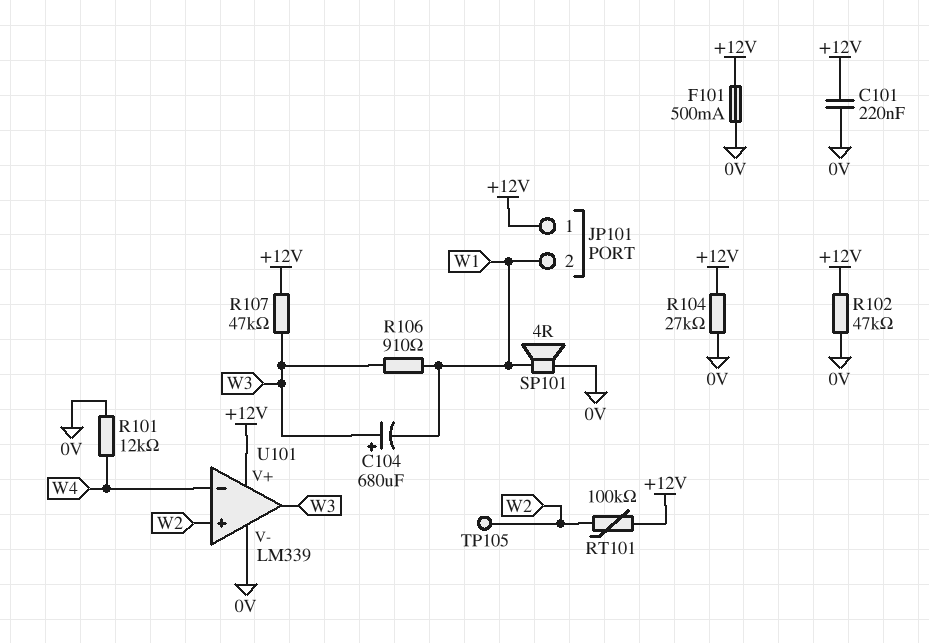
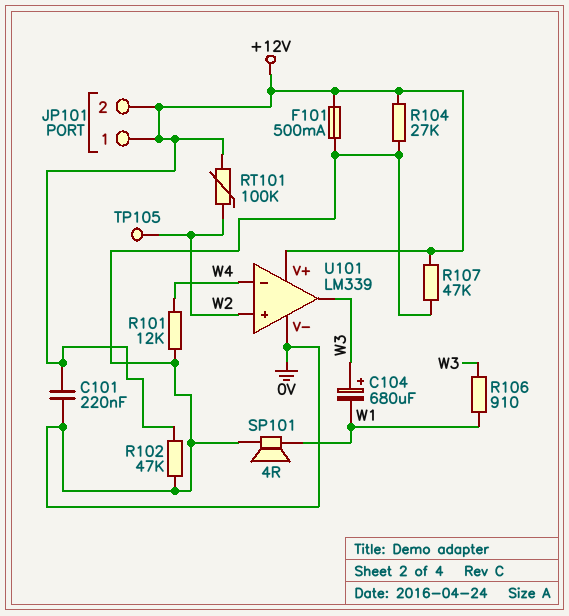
JP101 pin 2: W1 -> +12V
R107: 47k (+12V, W3) -> 47k (+12V, 0V)

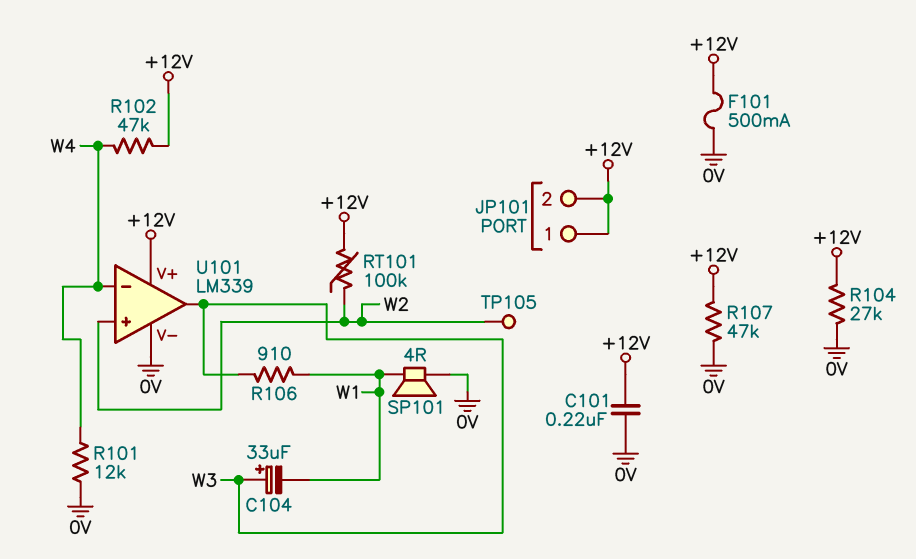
C104: 680uF (plus W3, minus W1) -> 33uF (plus W3, minus W1)
R102: 47k (+12V, 0V) -> 47k (+12V, W4)

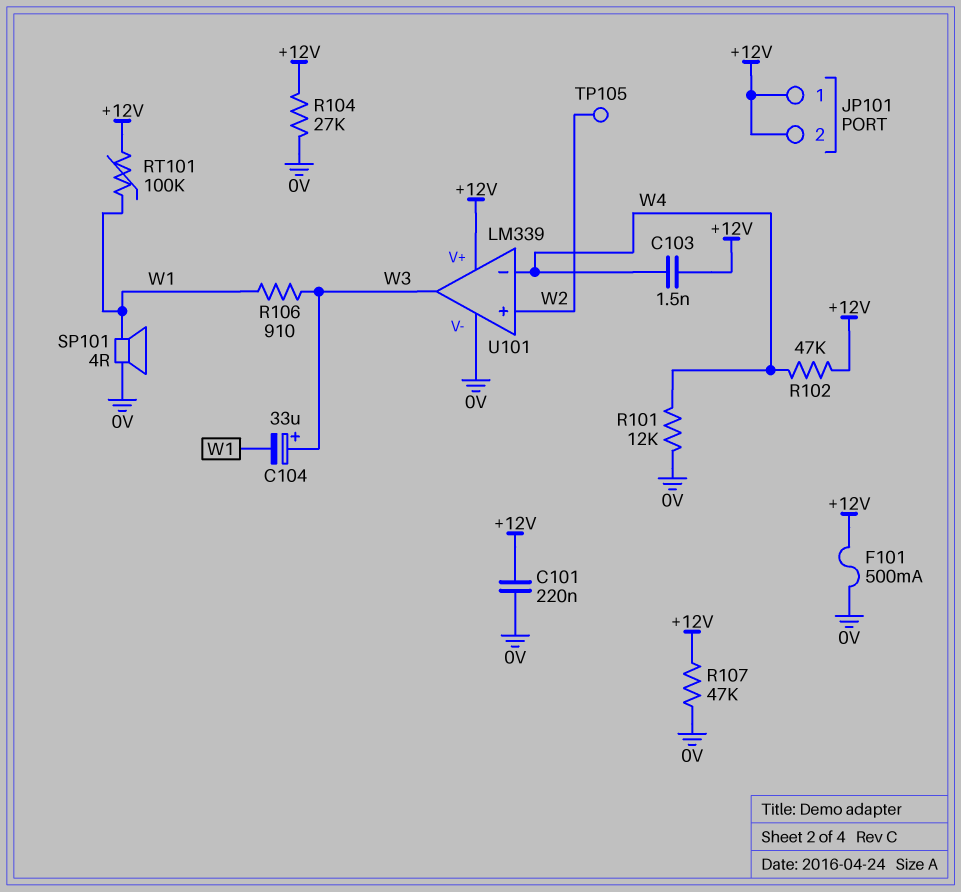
C103: none -> 1.5nF (+12V, W4)
RT101: 100k (+12V, W2) -> 100k (+12V, W1)

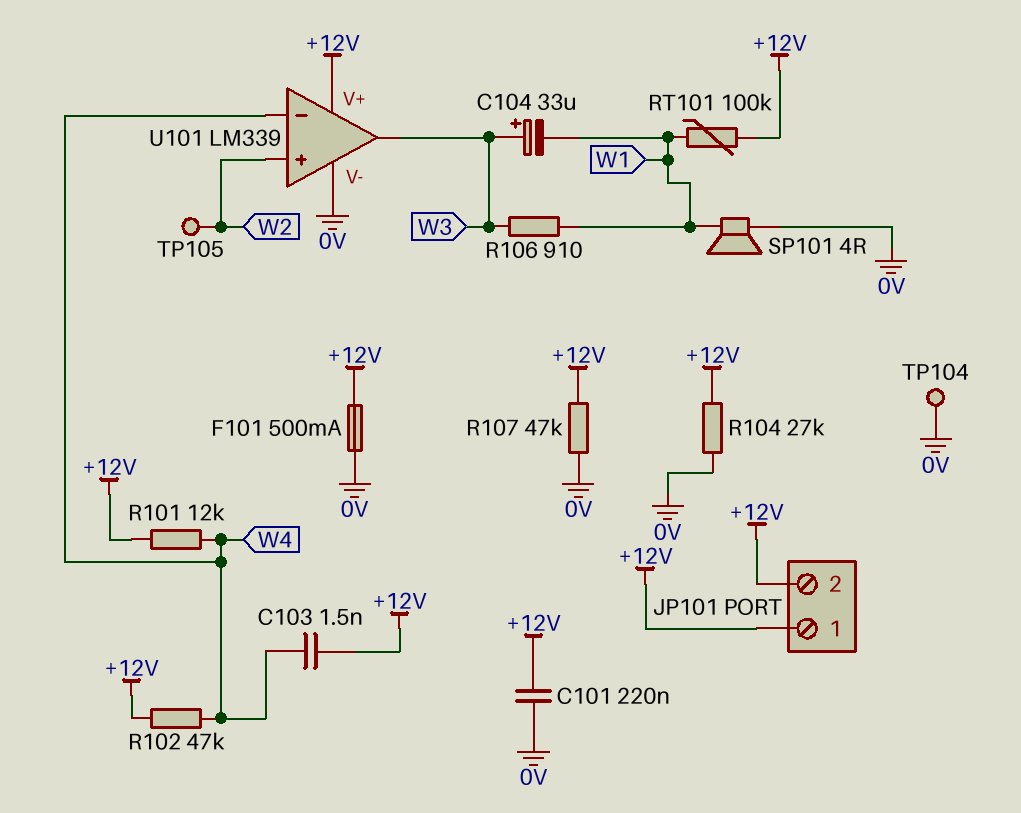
R101: 12k (0V, W4) -> 12k (+12V, W4)
TP104: none -> test point (0V)

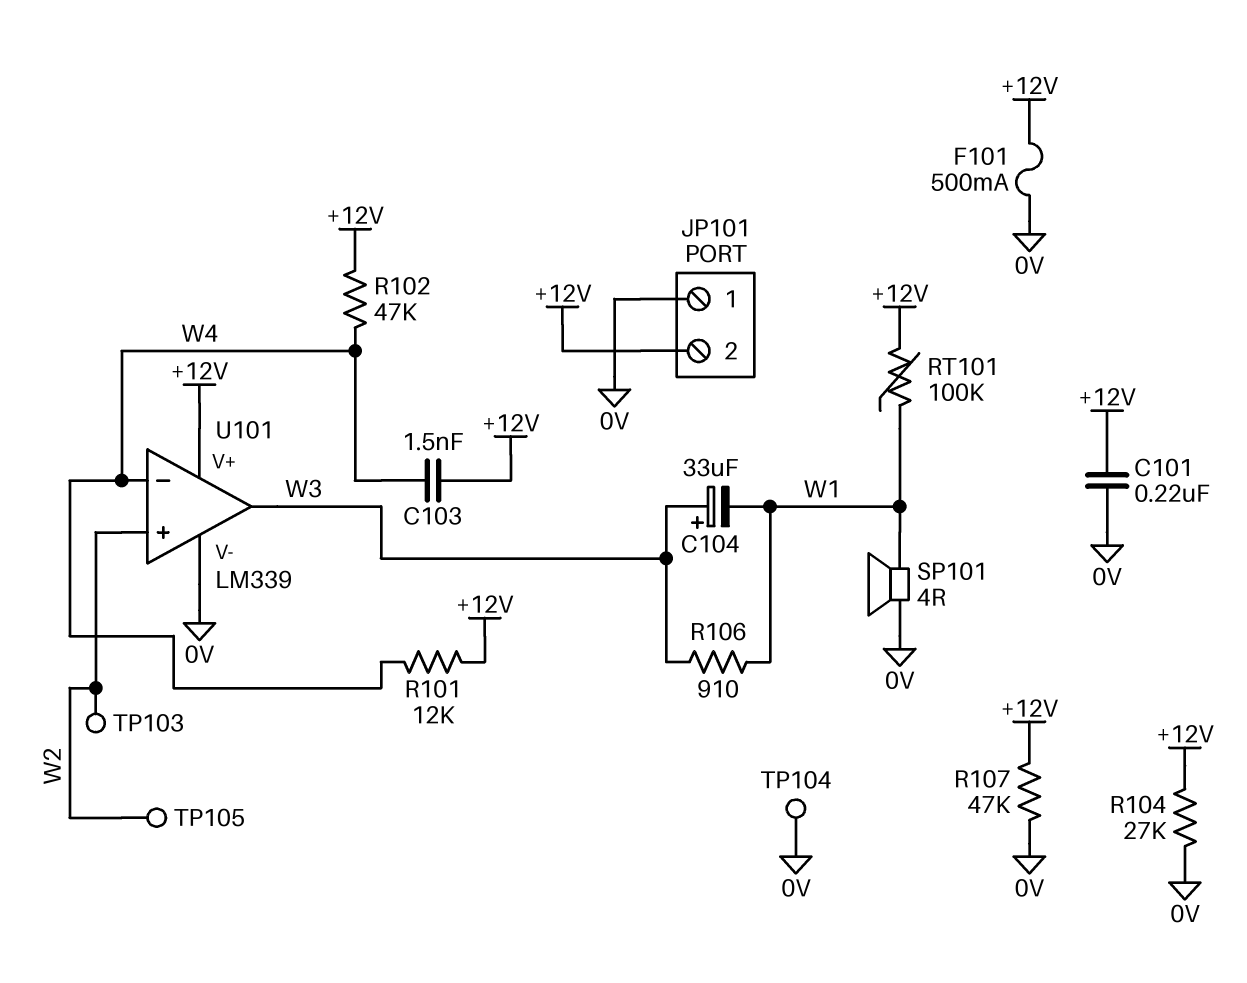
JP101 pin 1: +12V -> 0V
TP103: none -> test point (W2)

